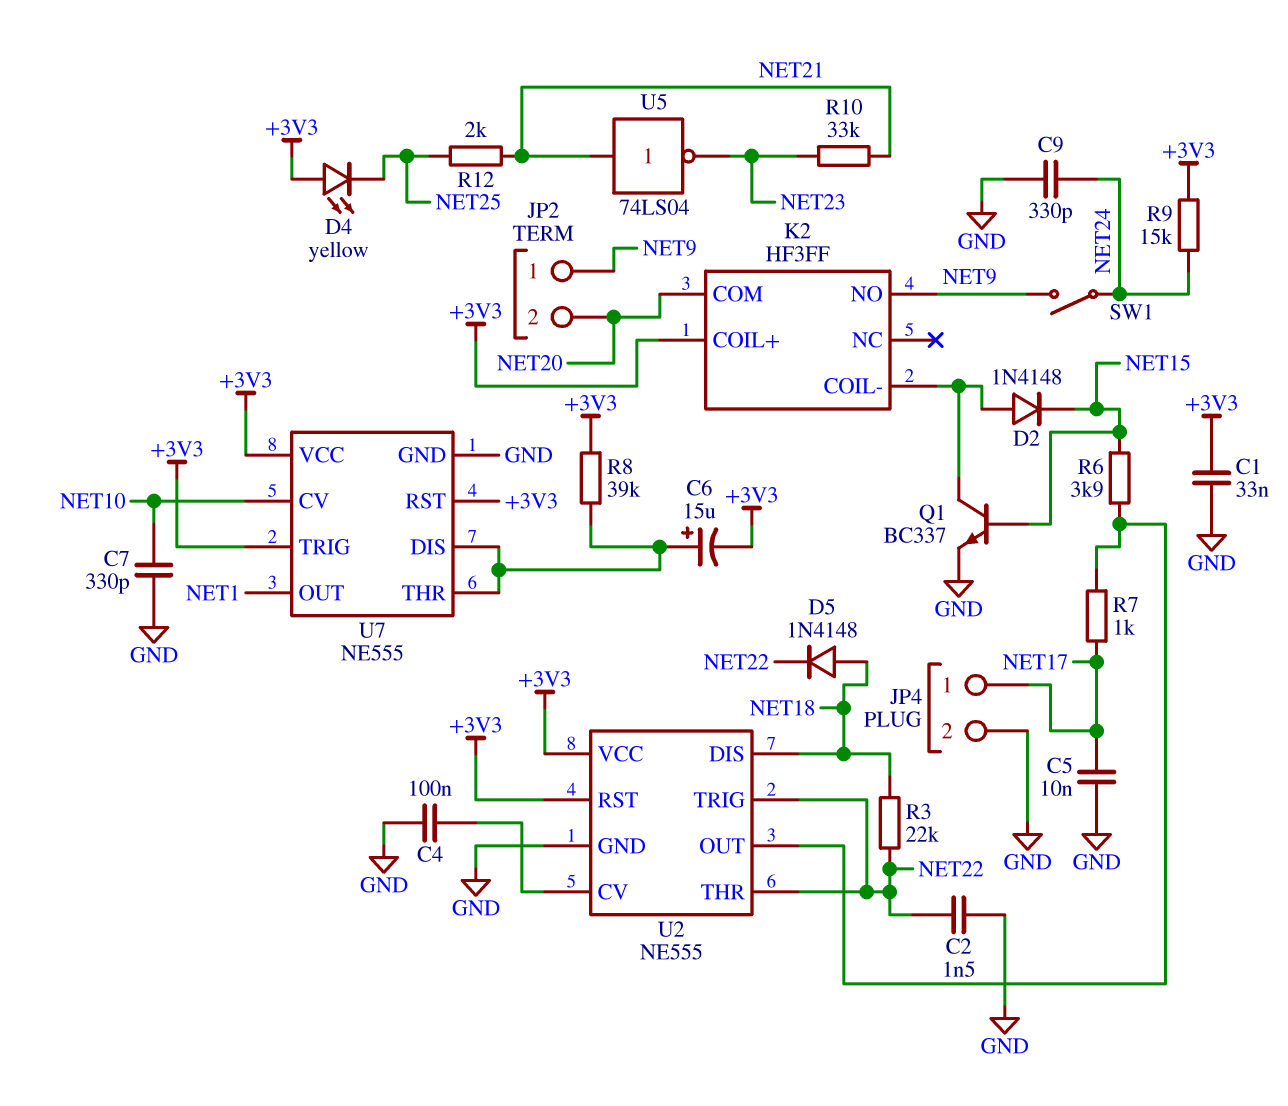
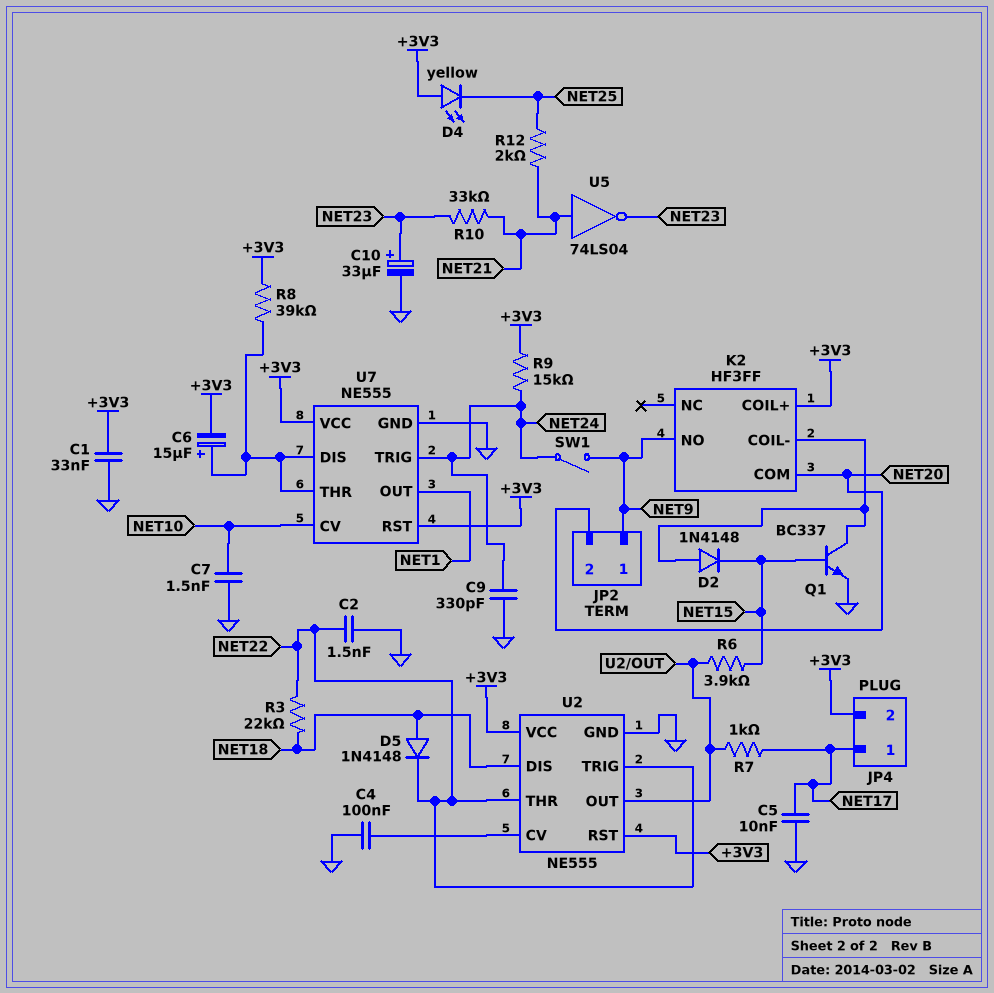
C7: 330pF (GND, NET10) -> 1.5nF (GND, NET10)
C10: none -> 33uF (plus NET23, minus GND)
JP4 pin 2: GND -> +3V3
U7 pin TRIG: +3V3 -> NET24

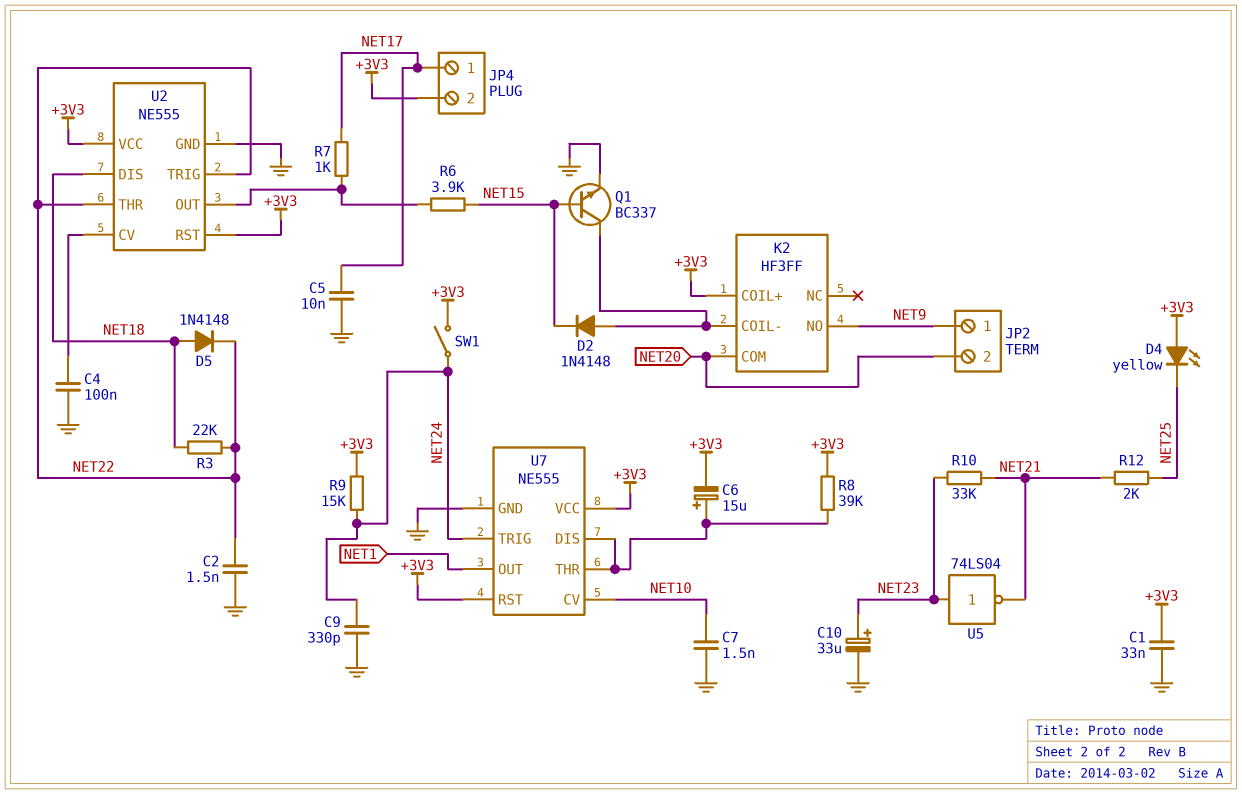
SW1: switch (NET9, NET24) -> switch (+3V3, NET24)
U5: NOT 74LS04 (in NET21, out NET23) -> NOT 74LS04 (in NET23, out NET21)

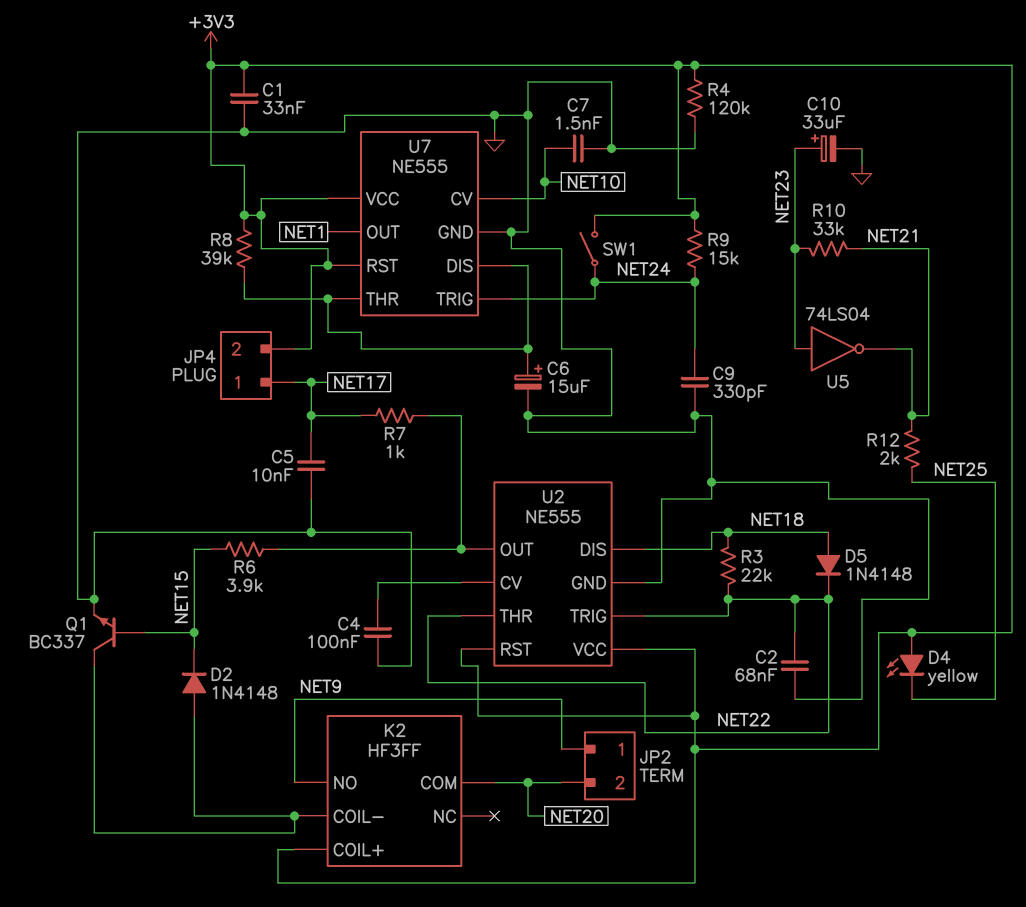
C2: 1.5nF (GND, NET22) -> 68nF (GND, NET22)
C6: 15uF (plus U7/DIS, minus +3V3) -> 15uF (plus U7/DIS, minus GND)
R4: none -> 120k (+3V3, GND)

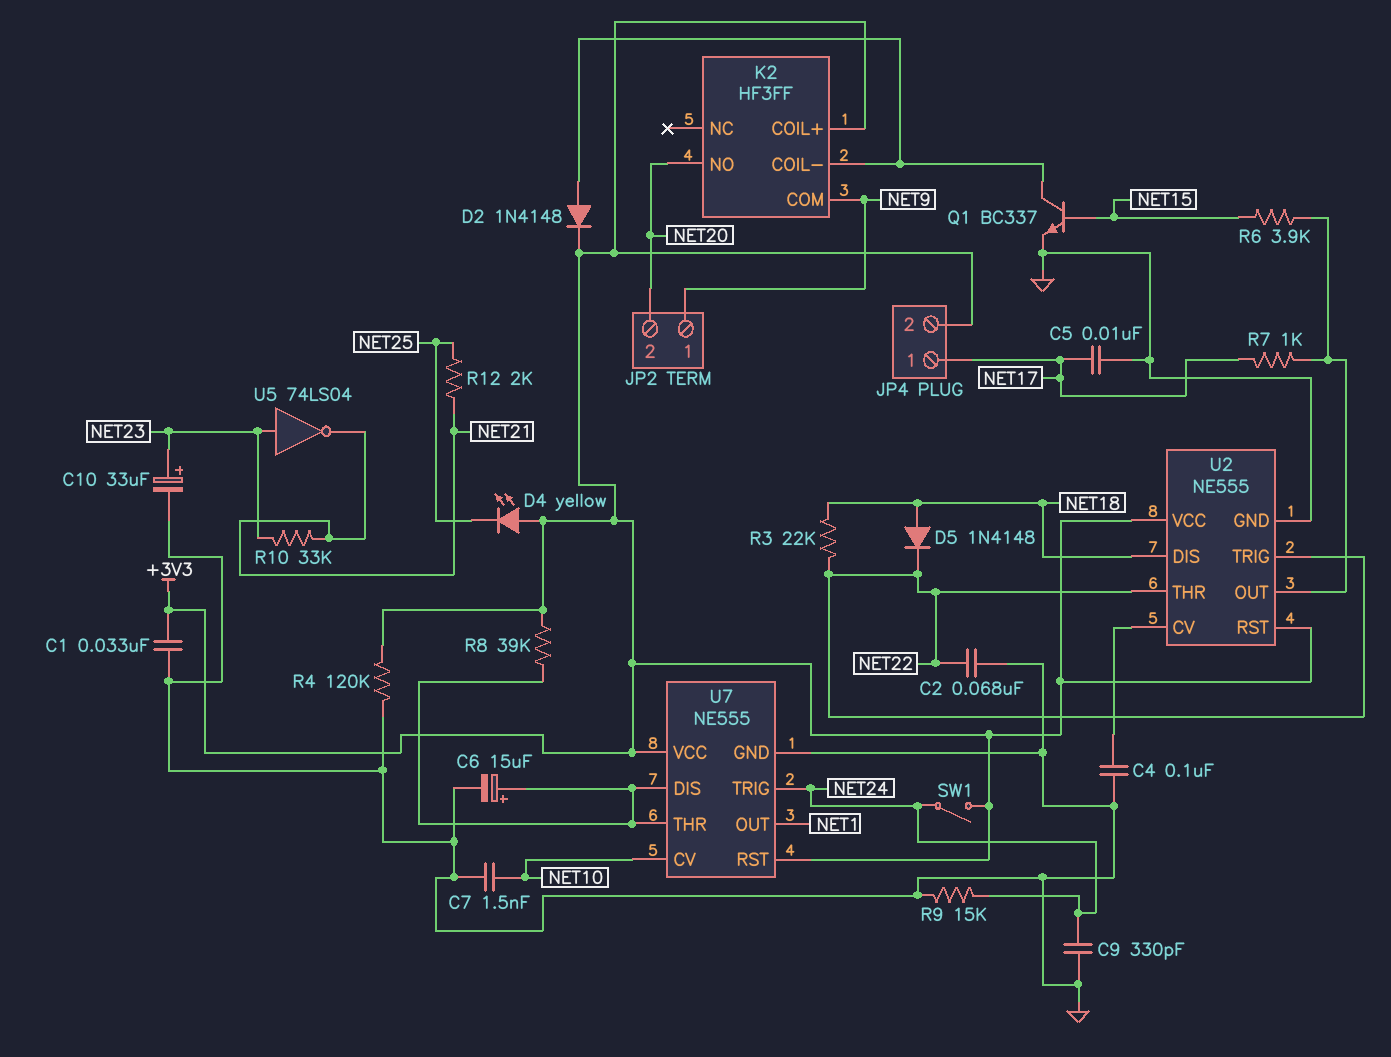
D2: diode 1N4148 (A K2/COIL-, K NET15) -> diode 1N4148 (A K2/COIL-, K +3V3)
K2 pin COM: NET20 -> NET9
K2 pin NO: NET9 -> NET20
R9: 15k (+3V3, NET24) -> 15k (GND, NET24)

